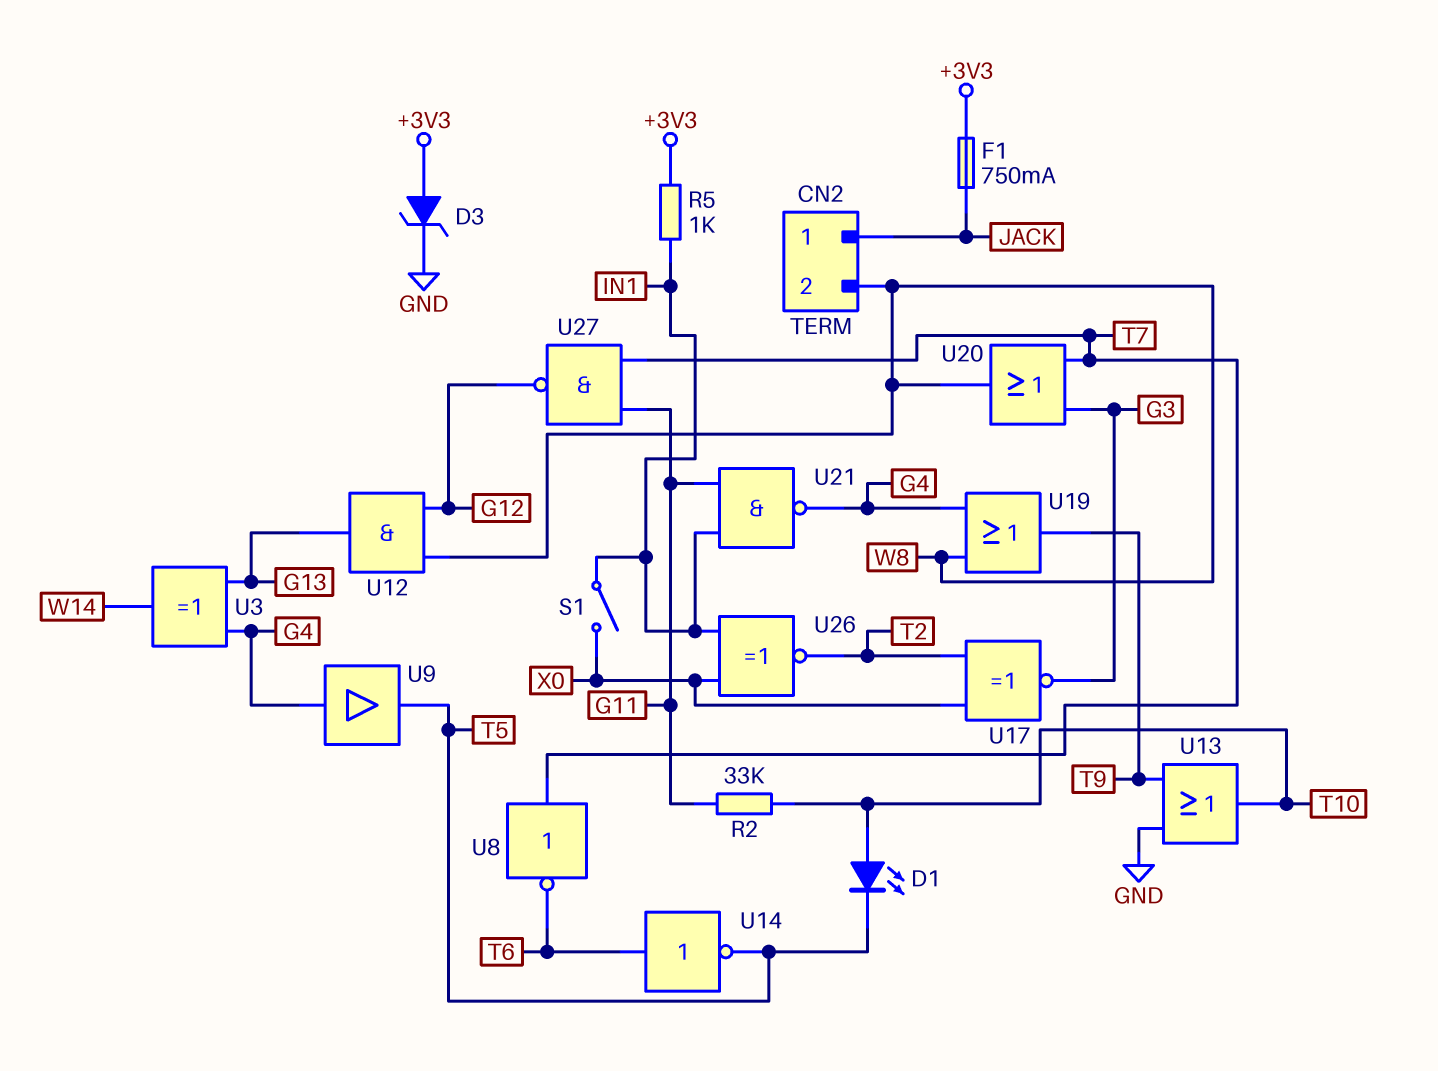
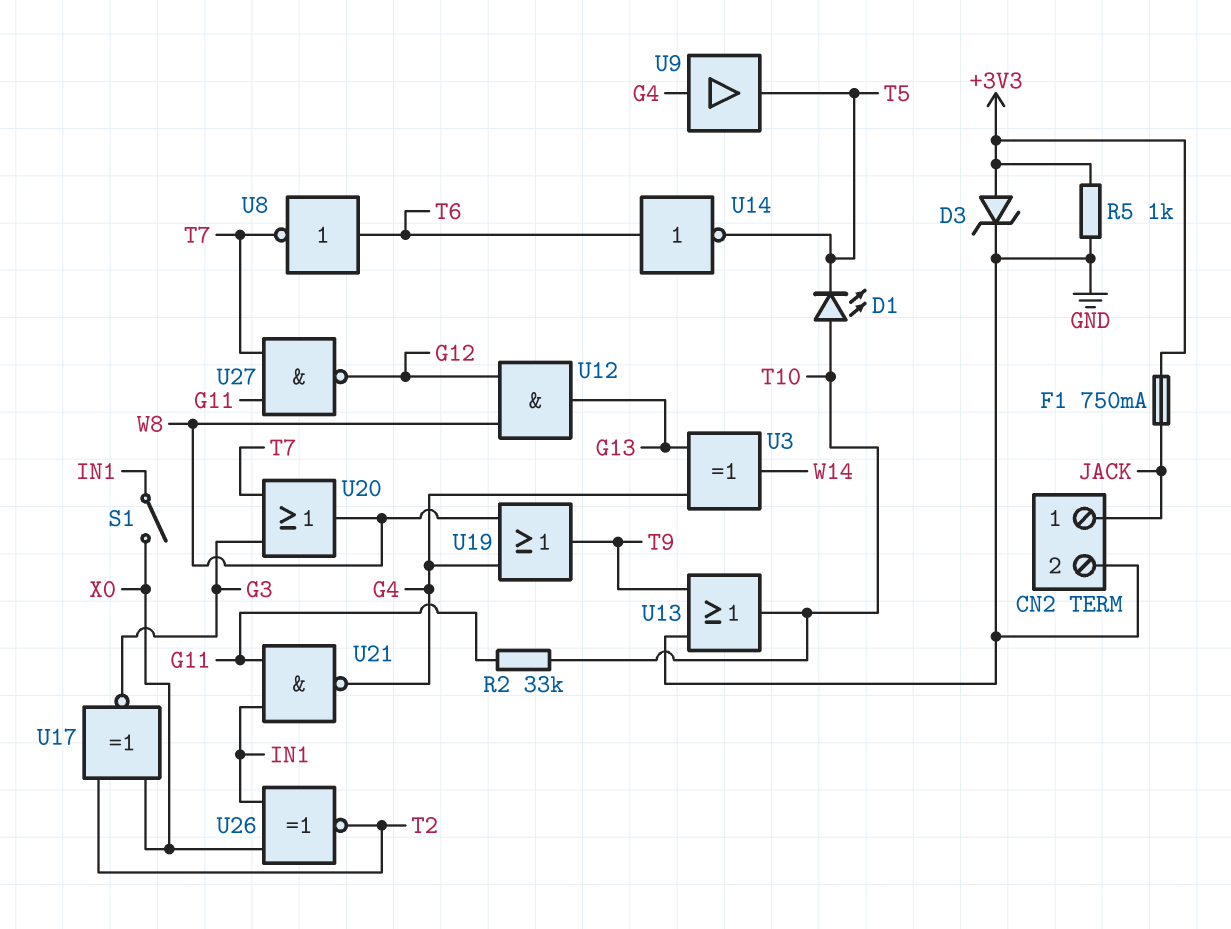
CN2 pin 2: W8 -> GND
R5: 1k (+3V3, IN1) -> 1k (+3V3, GND)
U8: NOT (in T7, out T6) -> NOT (in T6, out T7)

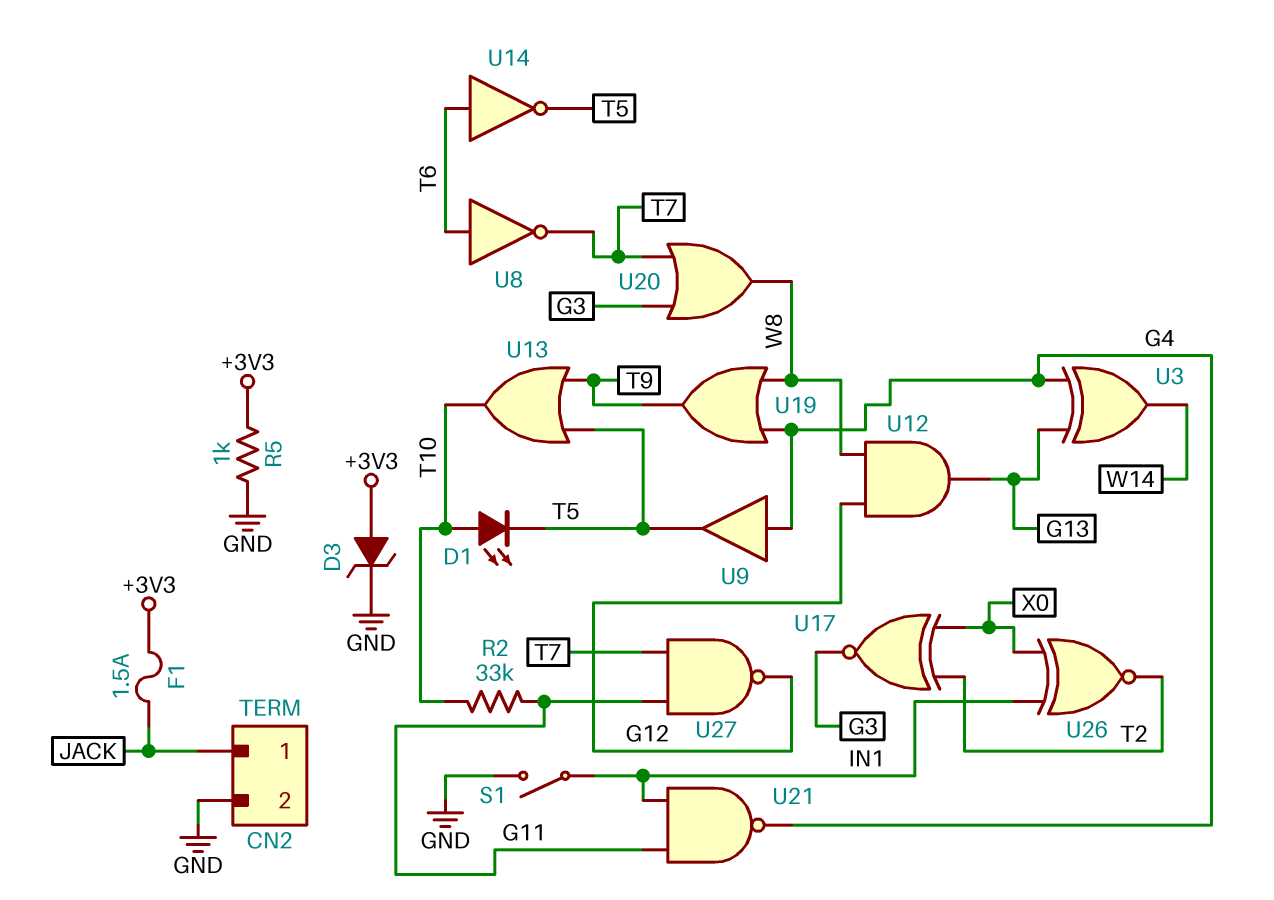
F1: 750mA (+3V3, JACK) -> 1.5A (+3V3, JACK)
S1: switch (IN1, X0) -> switch (GND, IN1)
U13: OR (in GND, in T9, out T10) -> OR (in T5, in T9, out T10)

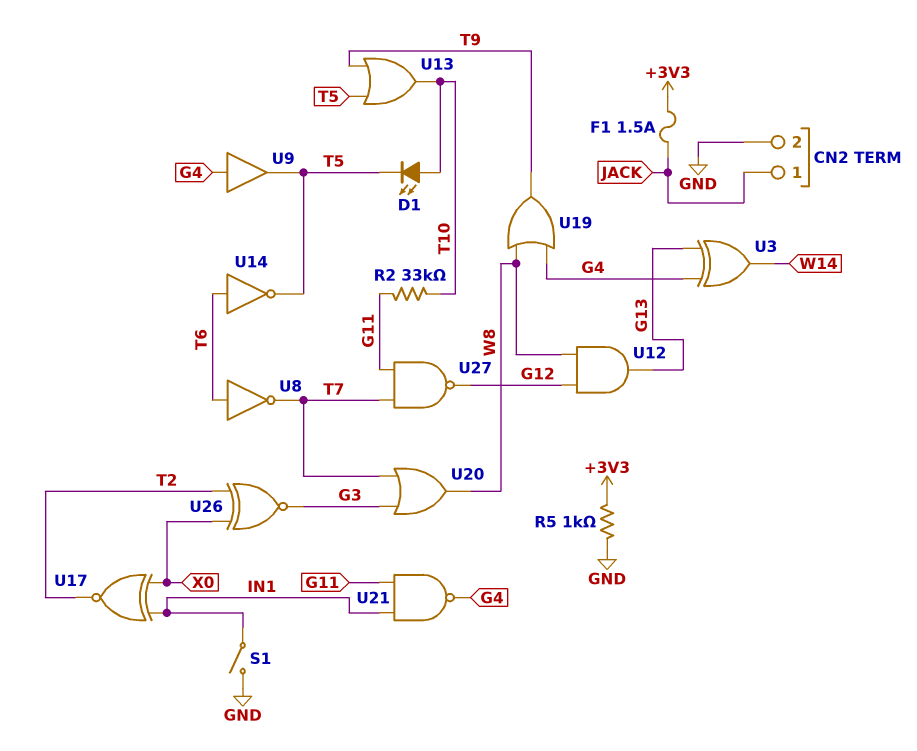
D3: zener (A +3V3, K GND) -> none
U17: XNOR (in T2, in X0, out G3) -> XNOR (in IN1, in X0, out T2)
U26: XNOR (in IN1, in X0, out T2) -> XNOR (in T2, in X0, out G3)

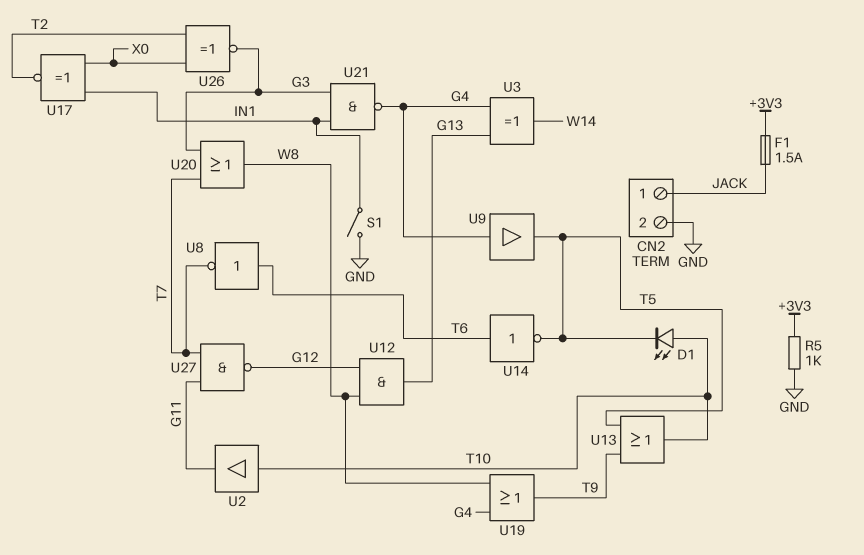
R2: 33k (G11, T10) -> none
U2: none -> buffer (in T10, out G11)
U21: NAND (in G11, in IN1, out G4) -> NAND (in G3, in IN1, out G4)

